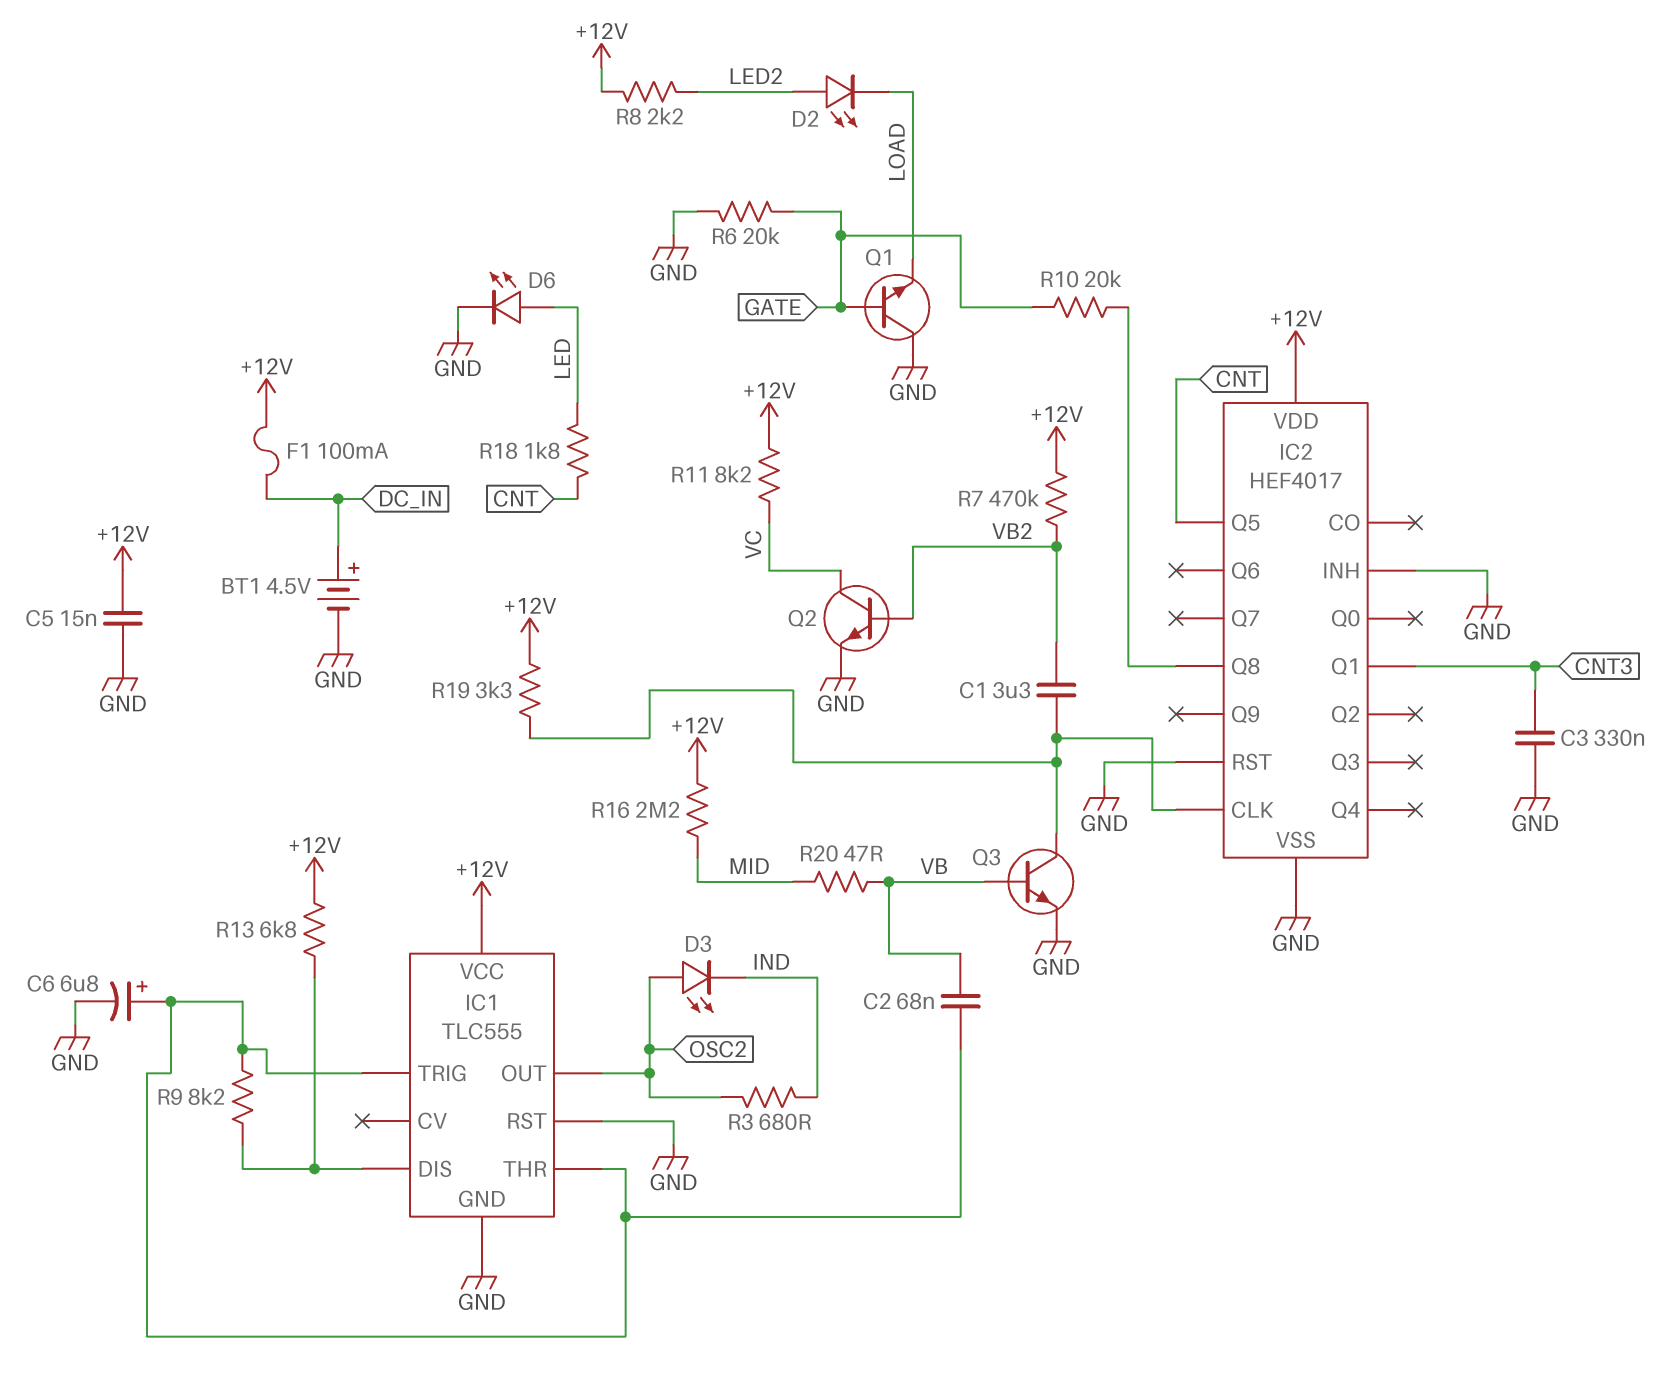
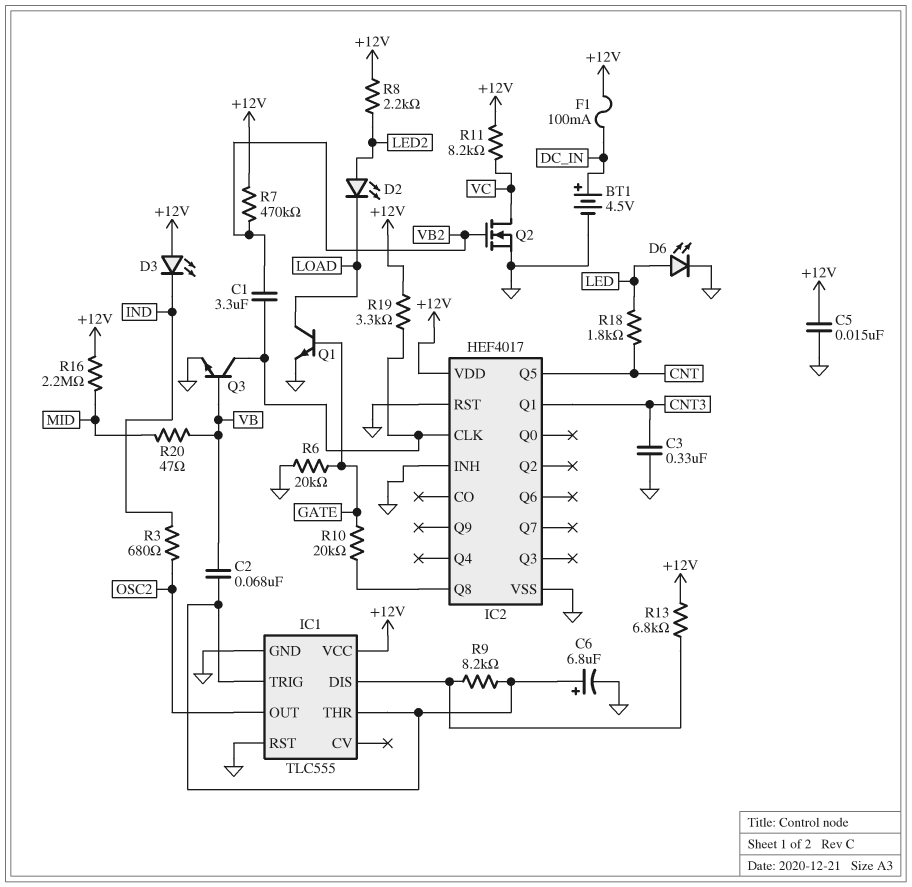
D3: LED (A OSC2, K IND) -> LED (A +12V, K IND)
Q1: NPN (B GATE, C GND, E LOAD) -> NPN (B GATE, C LOAD, E GND)
Q2: NPN (B VB2, C VC, E GND) -> NMOS (G VB2, D VC, S GND)

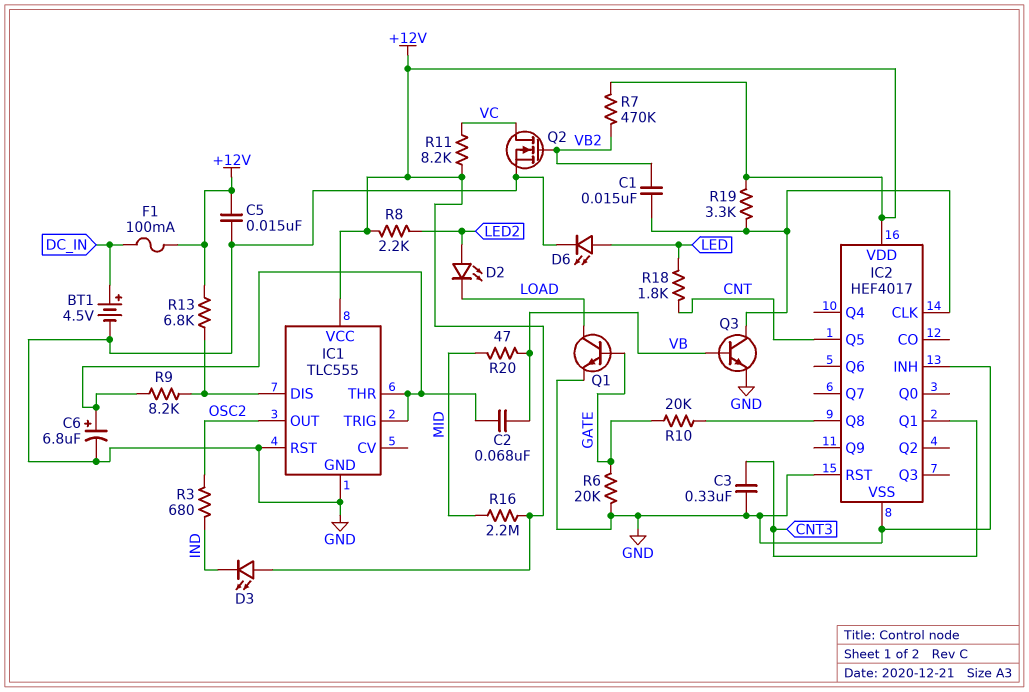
C1: 3.3uF (IC2/CLK, VB2) -> 15nF (IC2/CLK, VB2)

